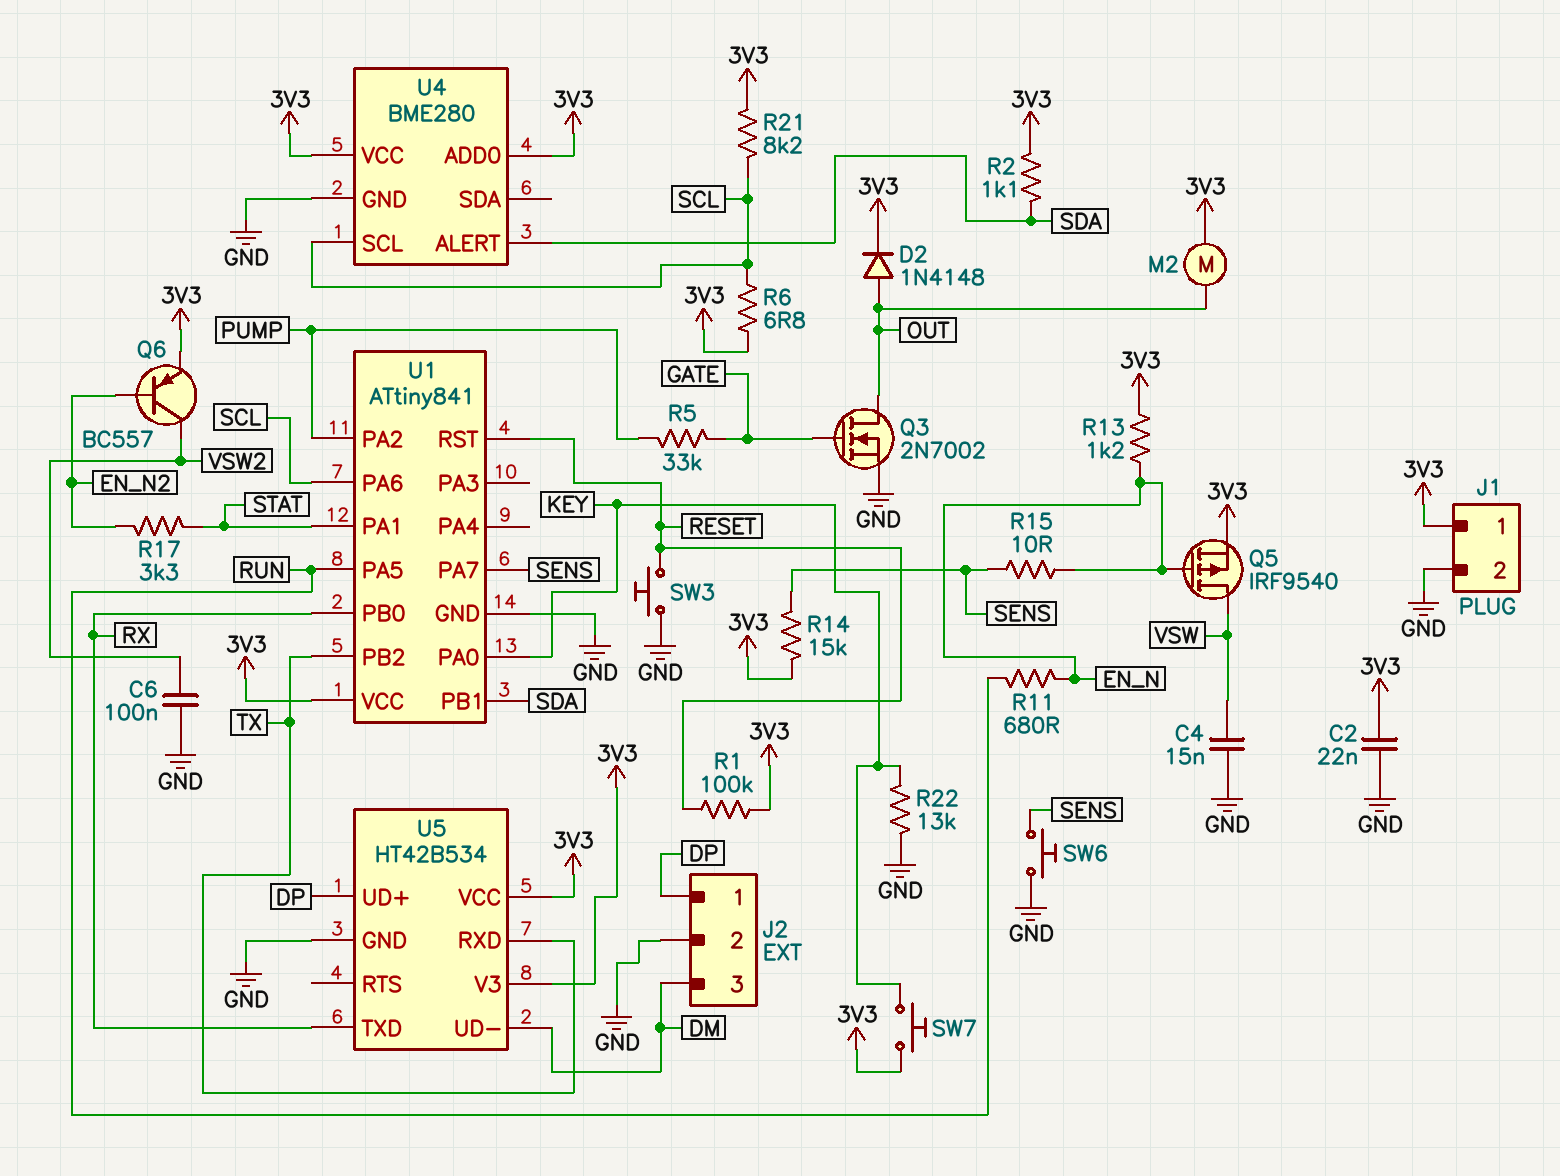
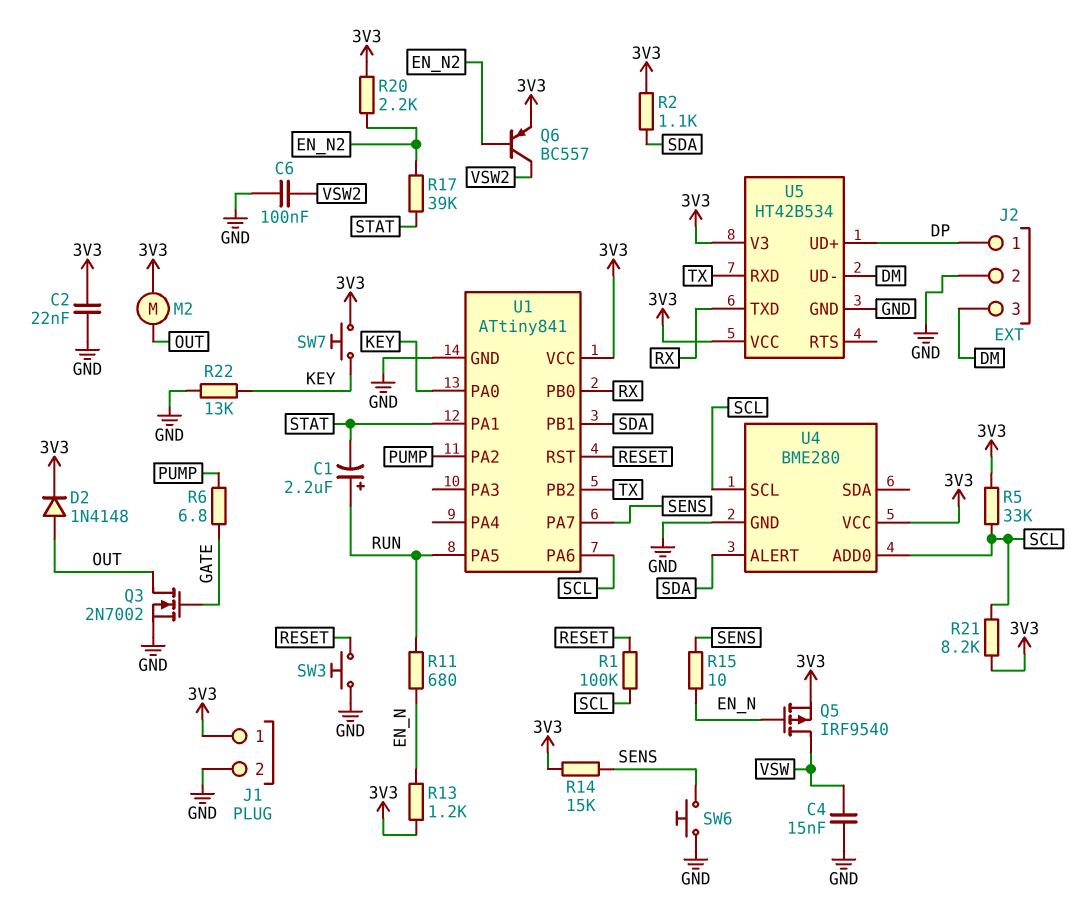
C1: none -> 2.2uF (plus RUN, minus STAT)
R1: 100k (3V3, RESET) -> 100k (RESET, SCL)
R5: 33k (GATE, PUMP) -> 33k (3V3, SCL)
R6: 6.8 (3V3, SCL) -> 6.8 (GATE, PUMP)
R17: 3.3k (EN_N2, STAT) -> 39k (EN_N2, STAT)
R20: none -> 2.2k (3V3, EN_N2)
U4 pin ADD0: 3V3 -> SCL

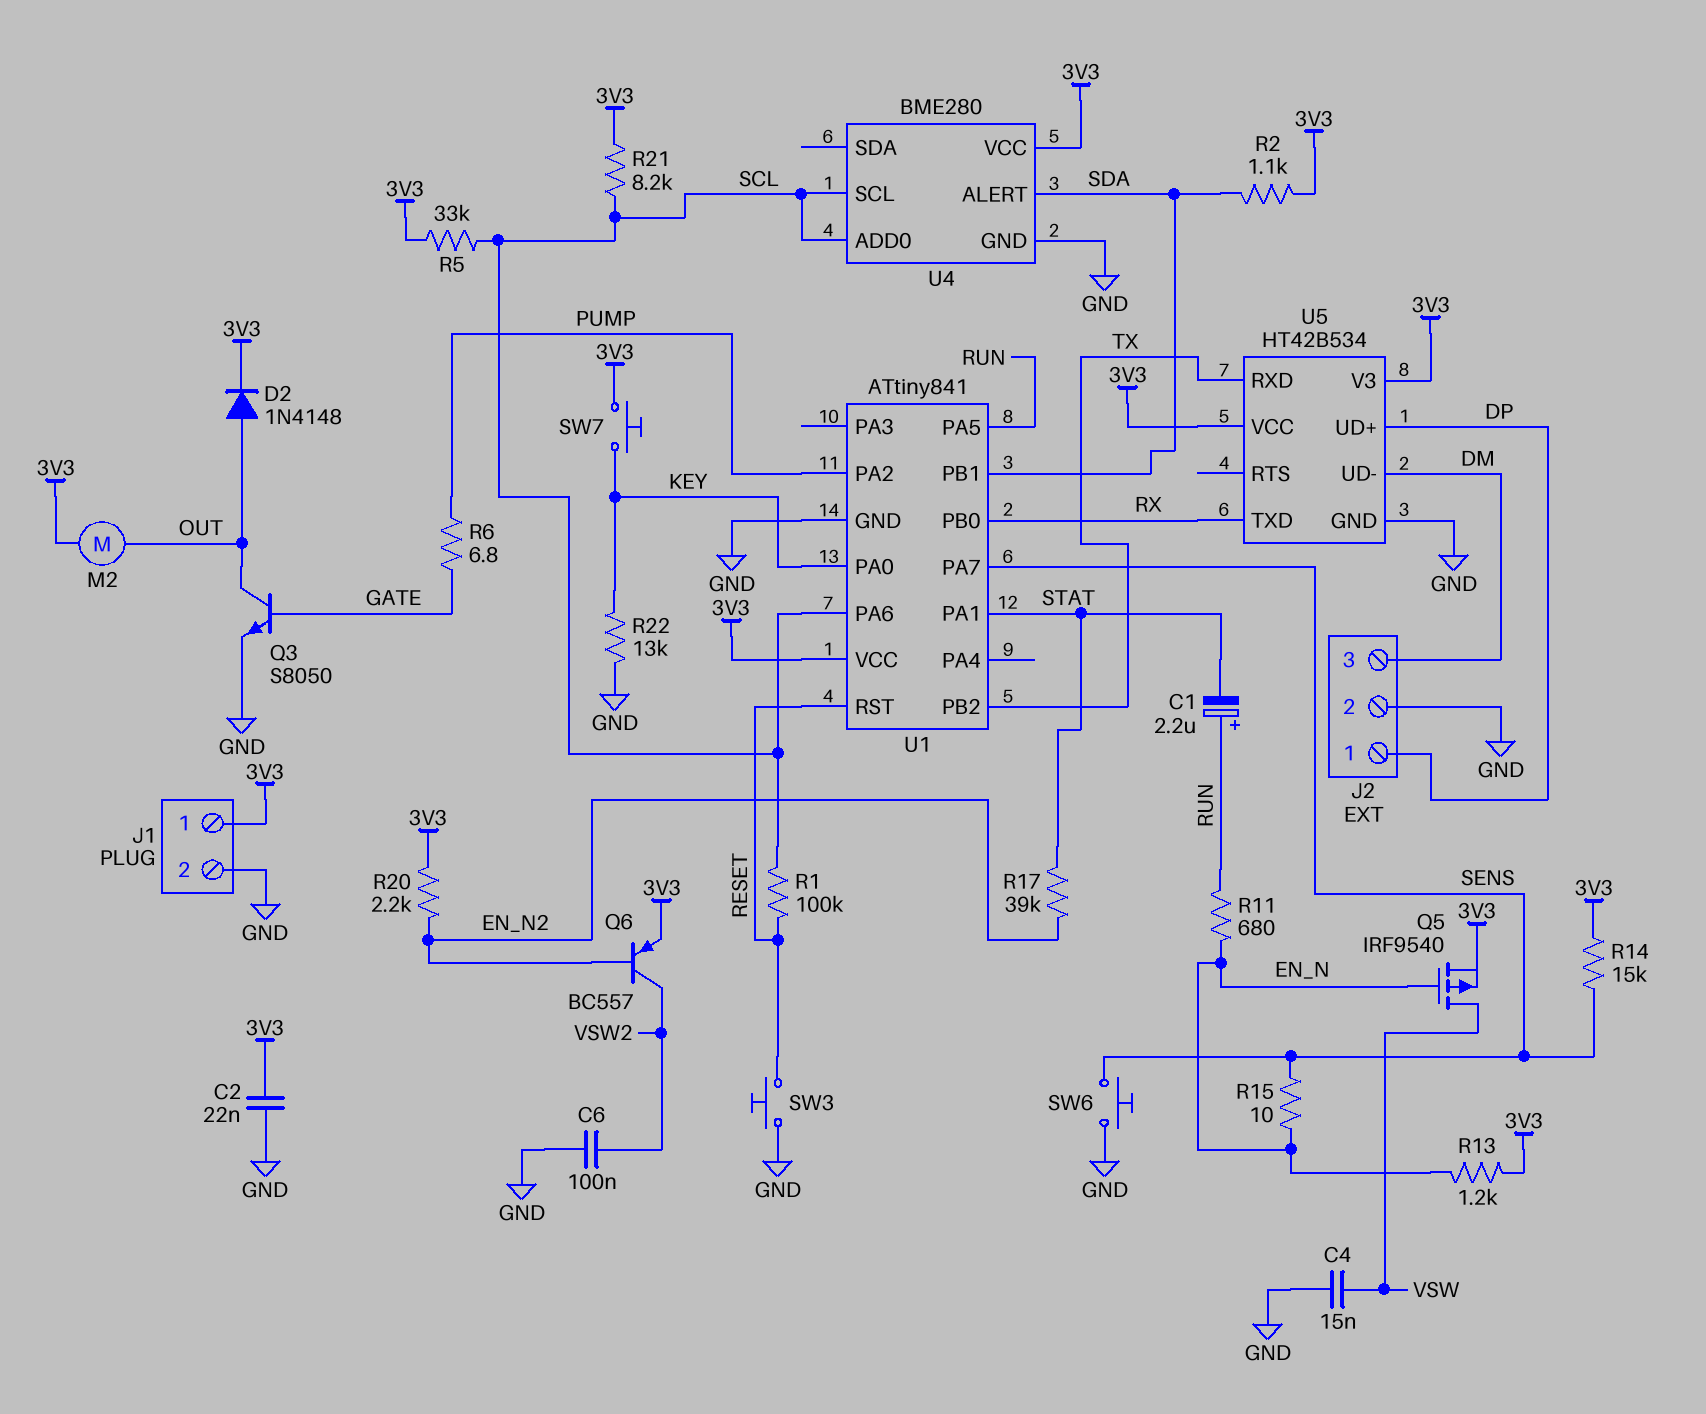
Q3: NMOS 2N7002 (G GATE, D OUT, S GND) -> NPN S8050 (B GATE, C OUT, E GND)

